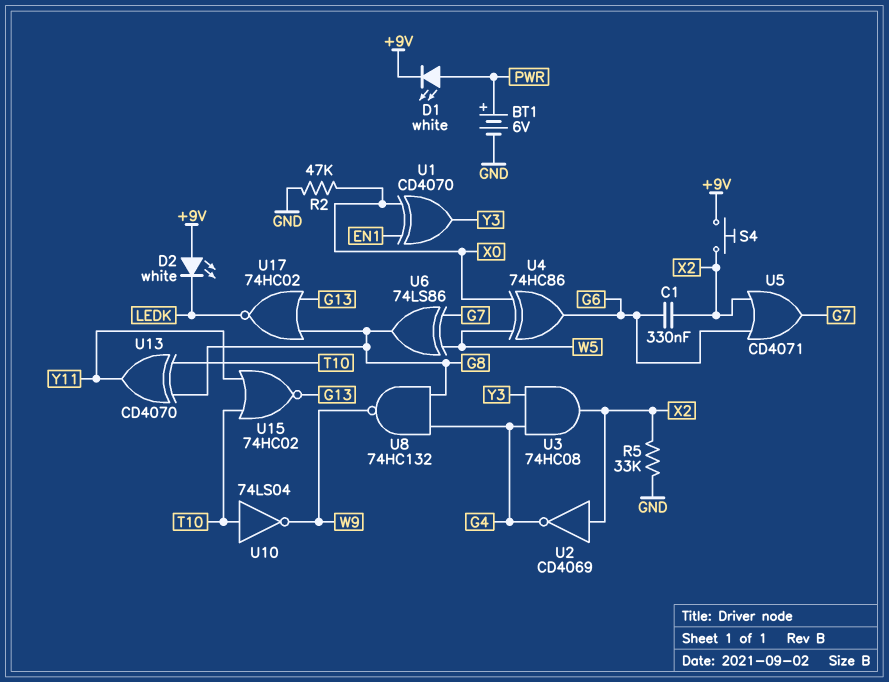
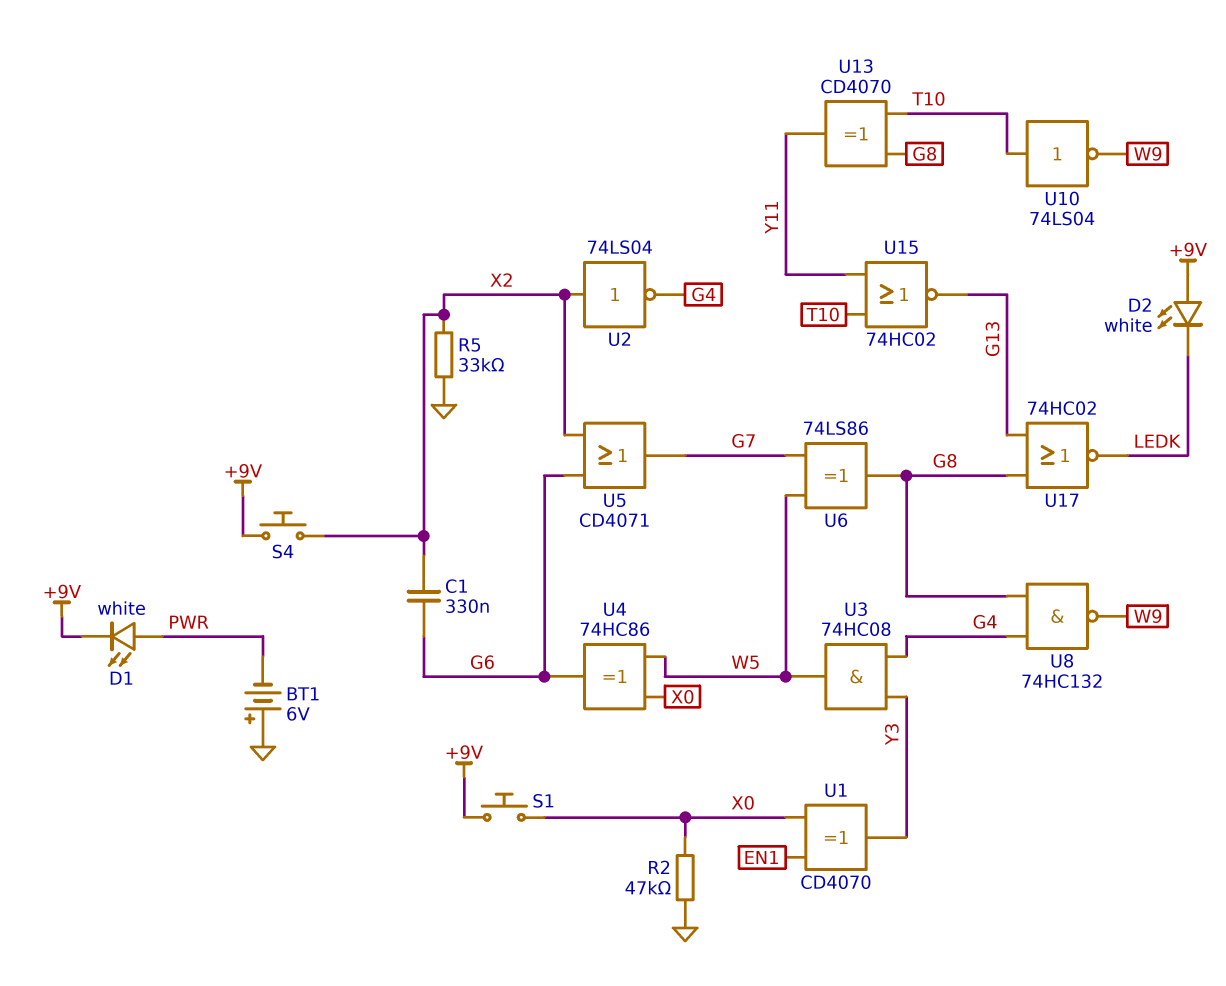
BT1: 6V (plus PWR, minus GND) -> 6V (plus GND, minus PWR)
S1: none -> button (+9V, X0)
U2: NOT CD4069 (in X2, out G4) -> NOT 74LS04 (in X2, out G4)
U3: AND 74HC08 (in G4, in Y3, out X2) -> AND 74HC08 (in G4, in Y3, out W5)

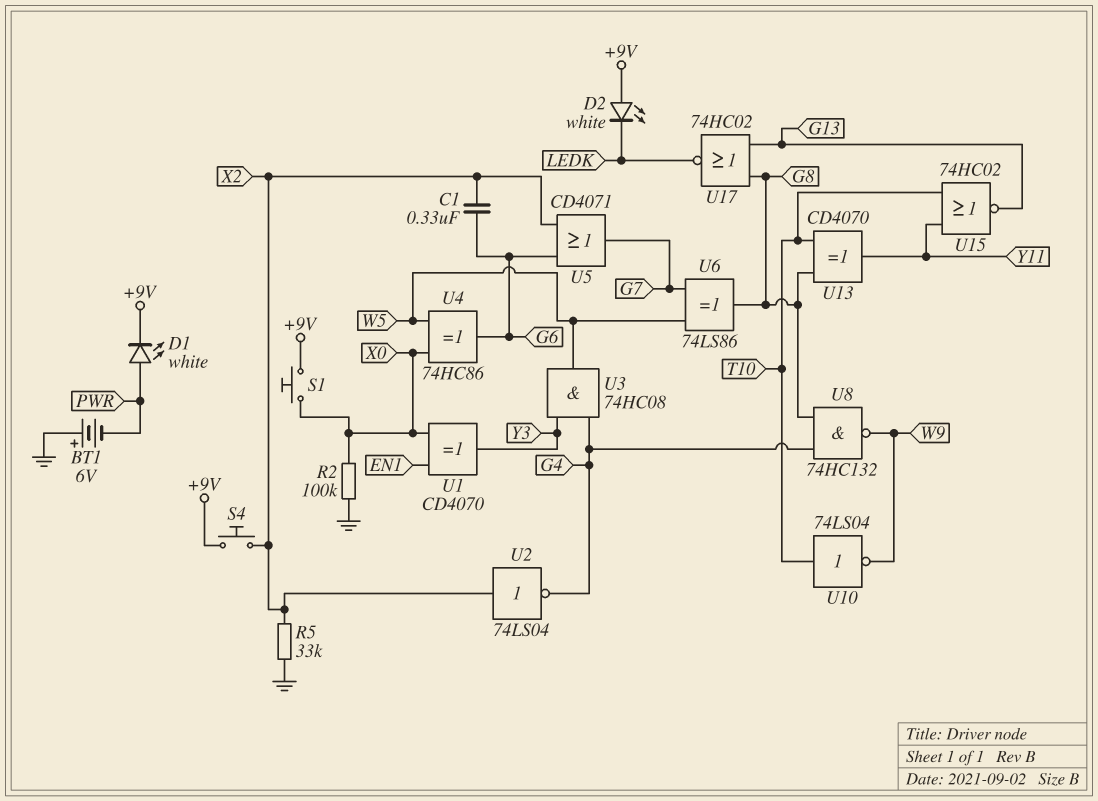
R2: 47k (GND, X0) -> 100k (GND, X0)

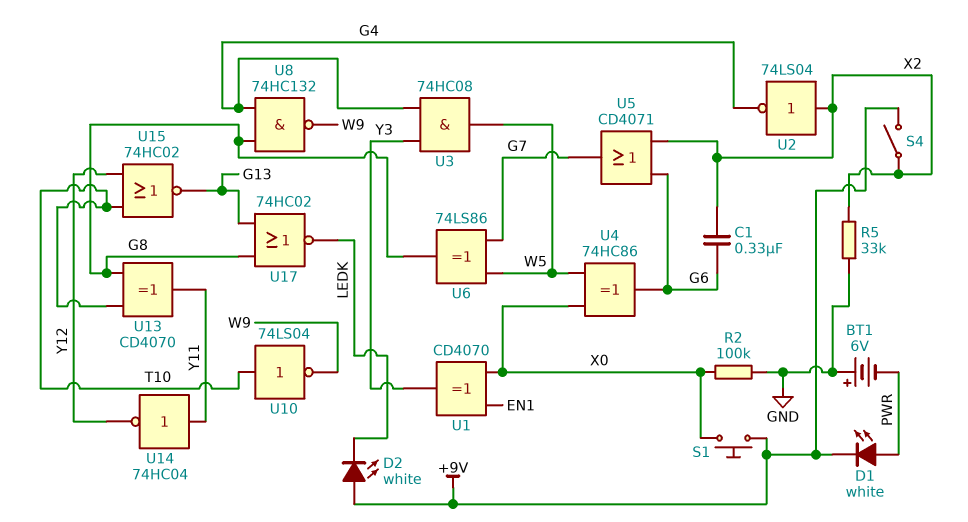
S4: button (+9V, X2) -> switch (+9V, X2)
U14: none -> NOT 74HC04 (in Y11, out Y12)
U15: NOR 74HC02 (in T10, in Y11, out G13) -> NOR 74HC02 (in T10, in Y12, out G13)

